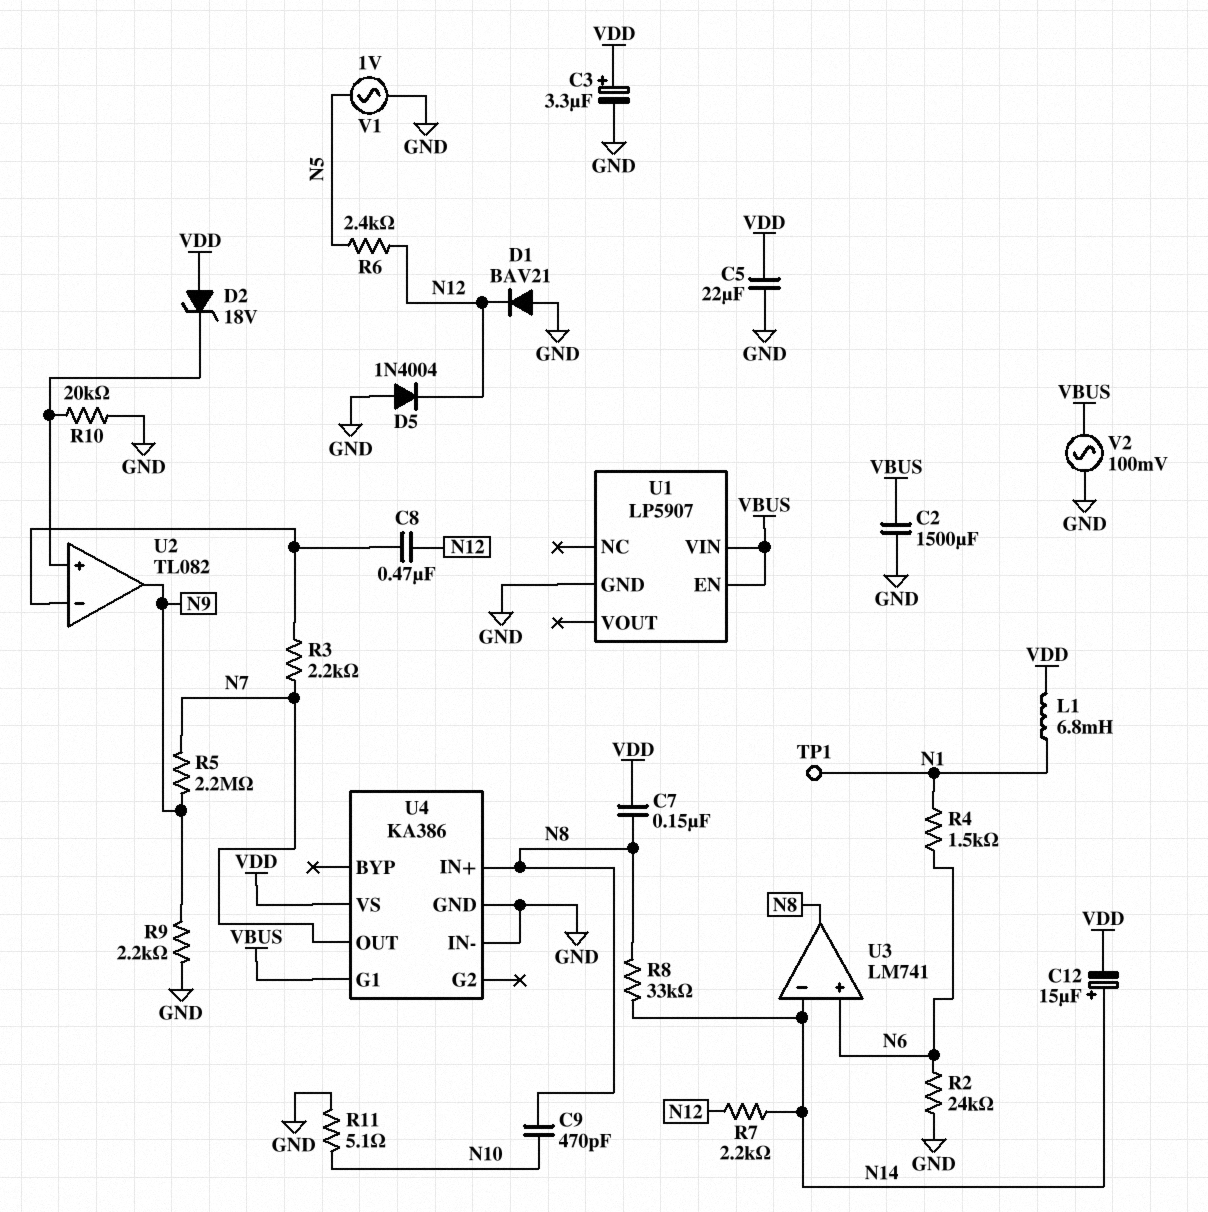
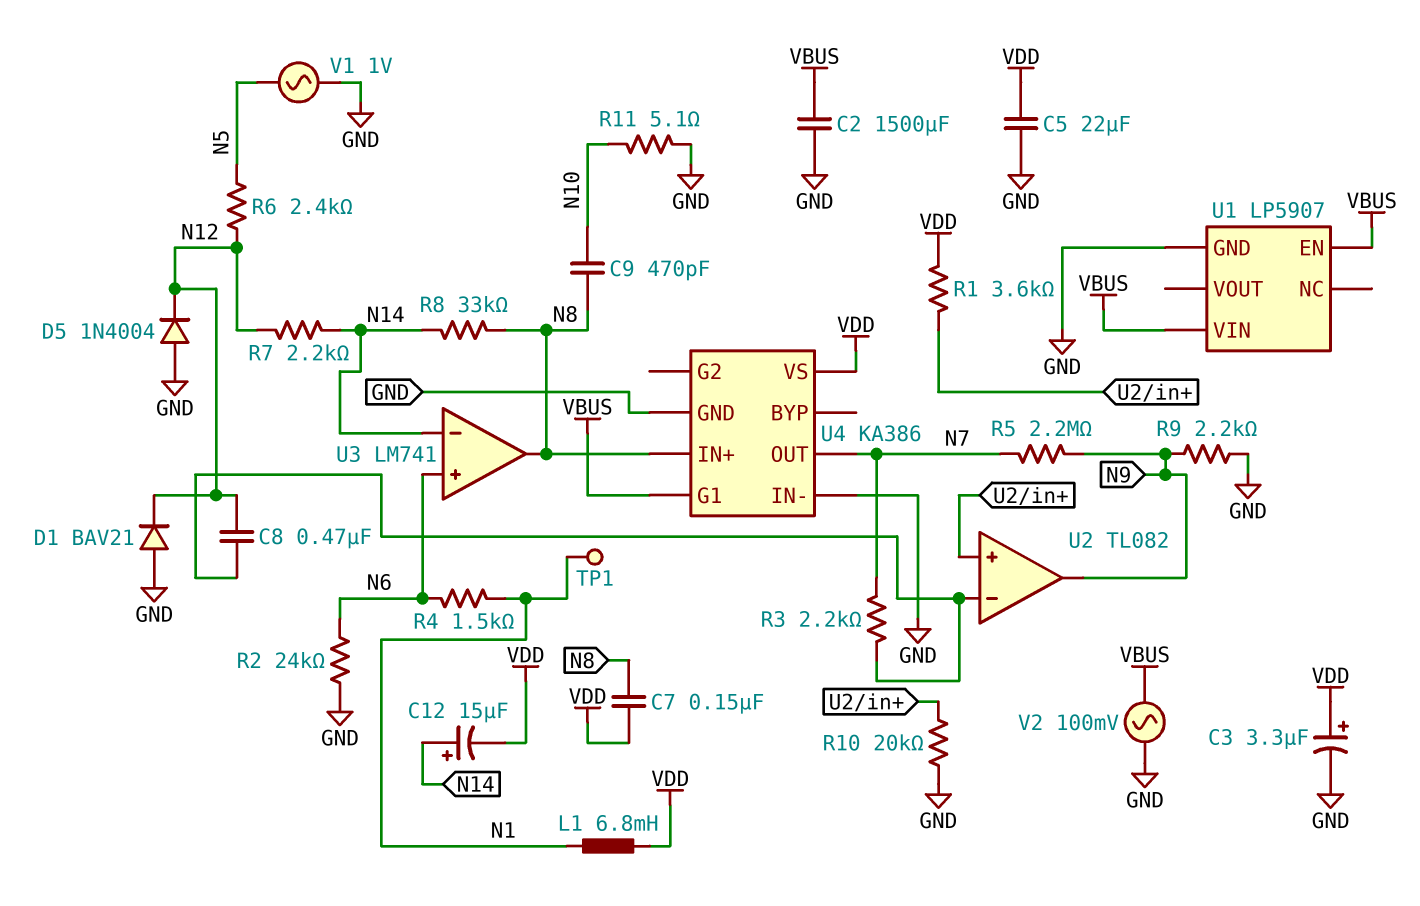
D2: zener 18V (A VDD, K U2/in+) -> none
R1: none -> 3.6k (U2/in+, VDD)

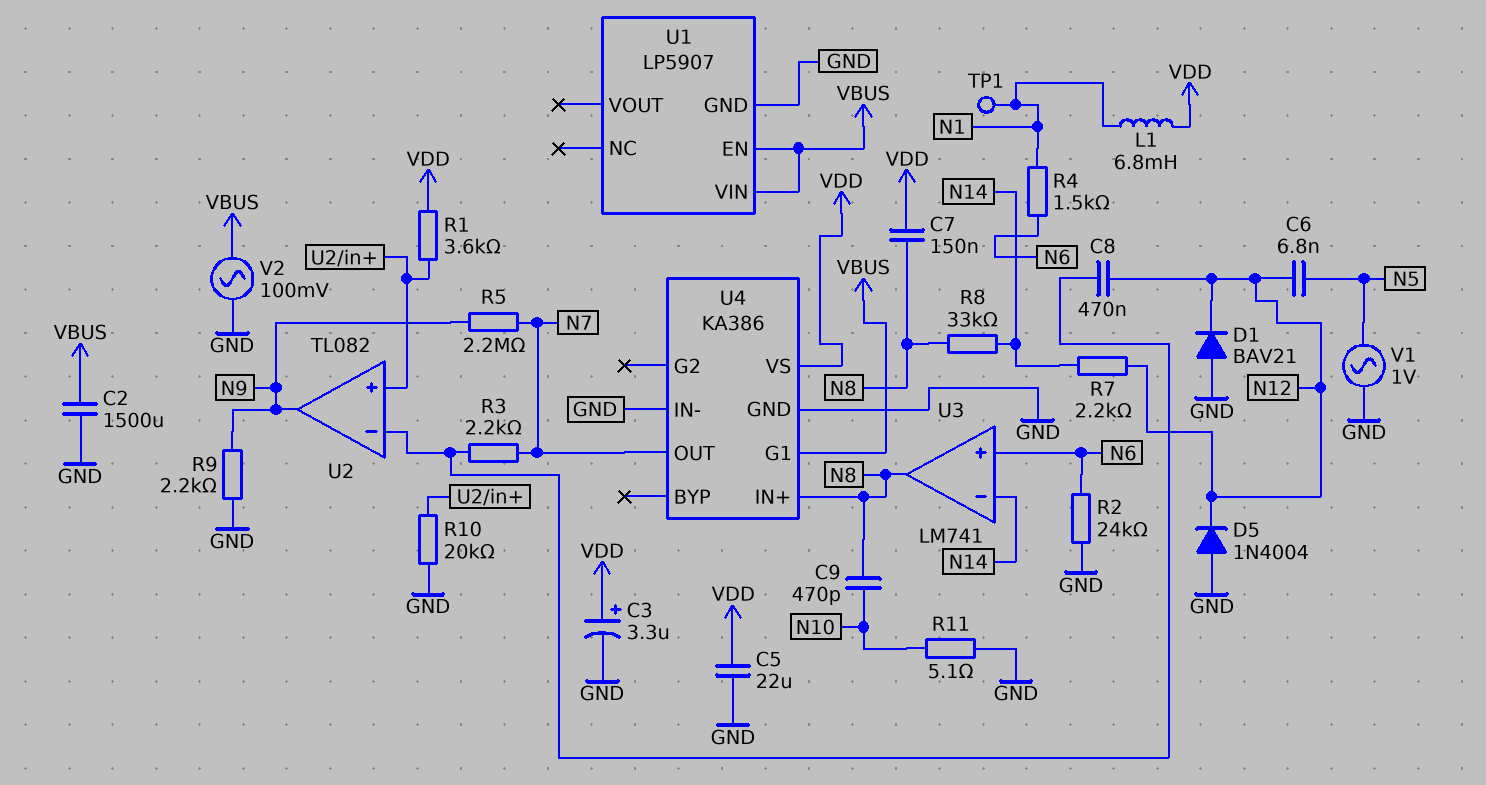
C6: none -> 6.8nF (N5, N12)
C12: 15uF (plus N14, minus VDD) -> none
R6: 2.4k (N5, N12) -> none

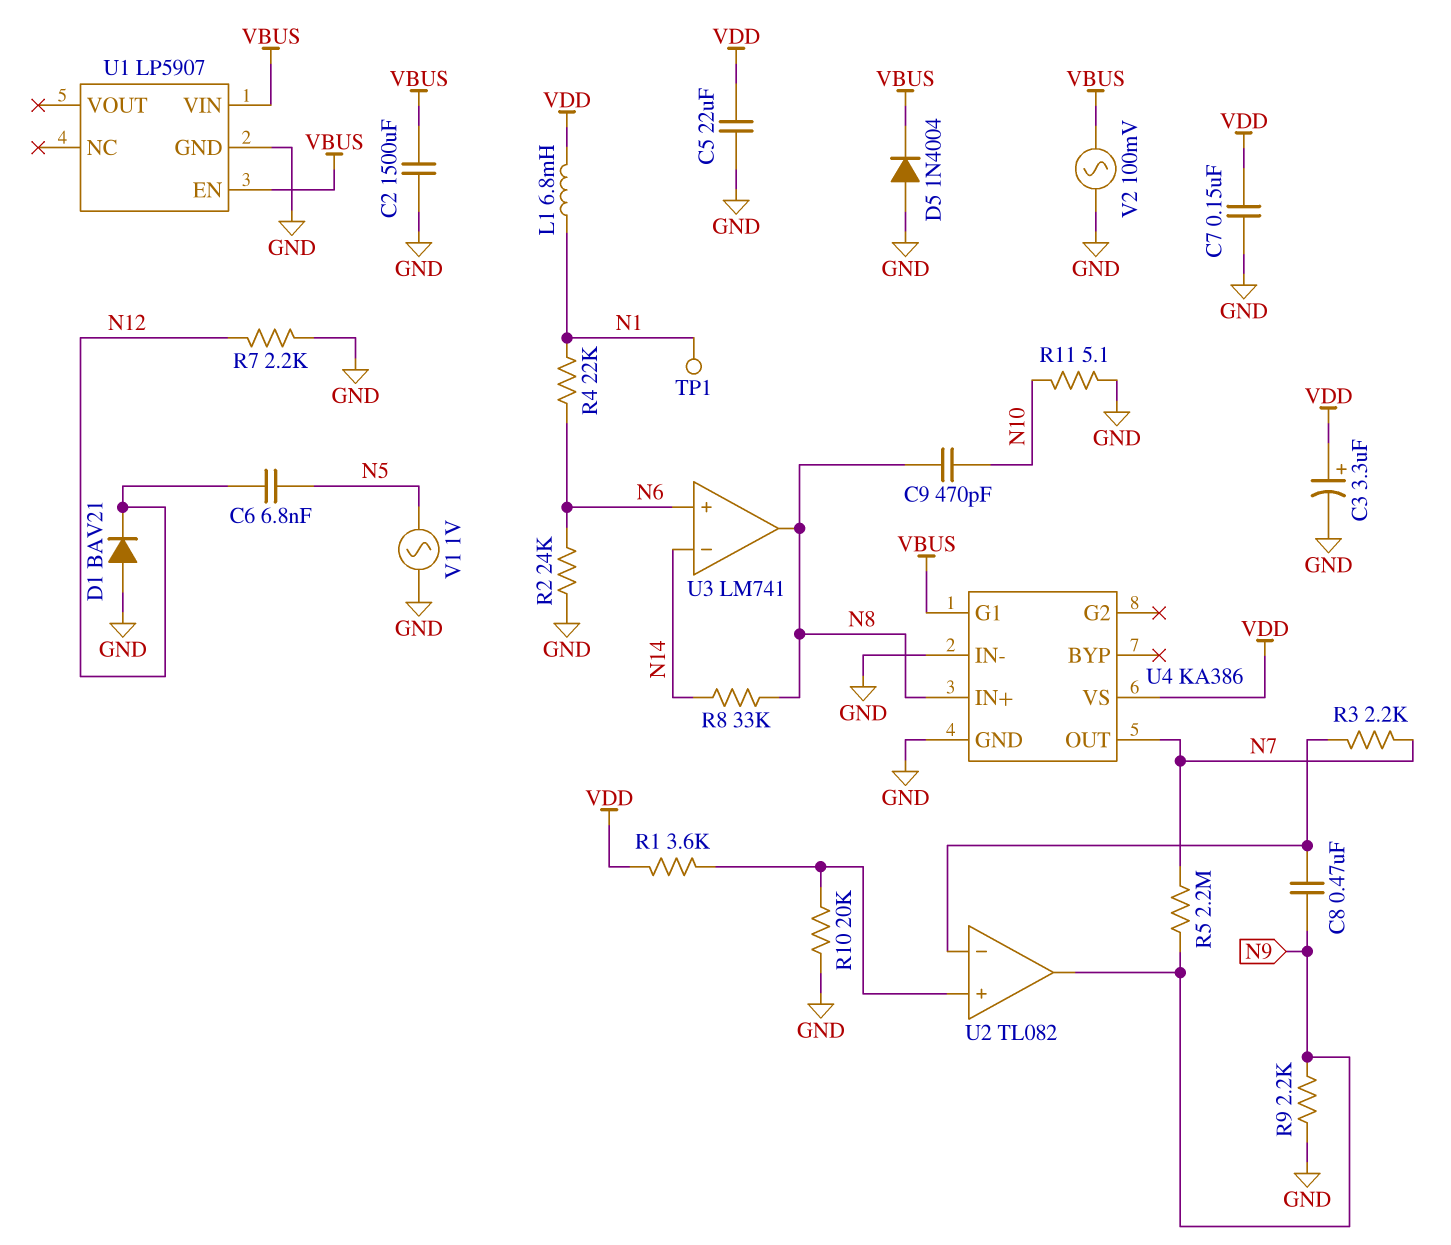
C7: 150nF (N8, VDD) -> 150nF (GND, VDD)
C8: 470nF (N12, U2/in-) -> 470nF (N9, U2/in-)
D5: diode 1N4004 (A GND, K N12) -> diode 1N4004 (A GND, K VBUS)
R4: 1.5k (N1, N6) -> 22k (N1, N6)
R7: 2.2k (N12, N14) -> 2.2k (GND, N12)

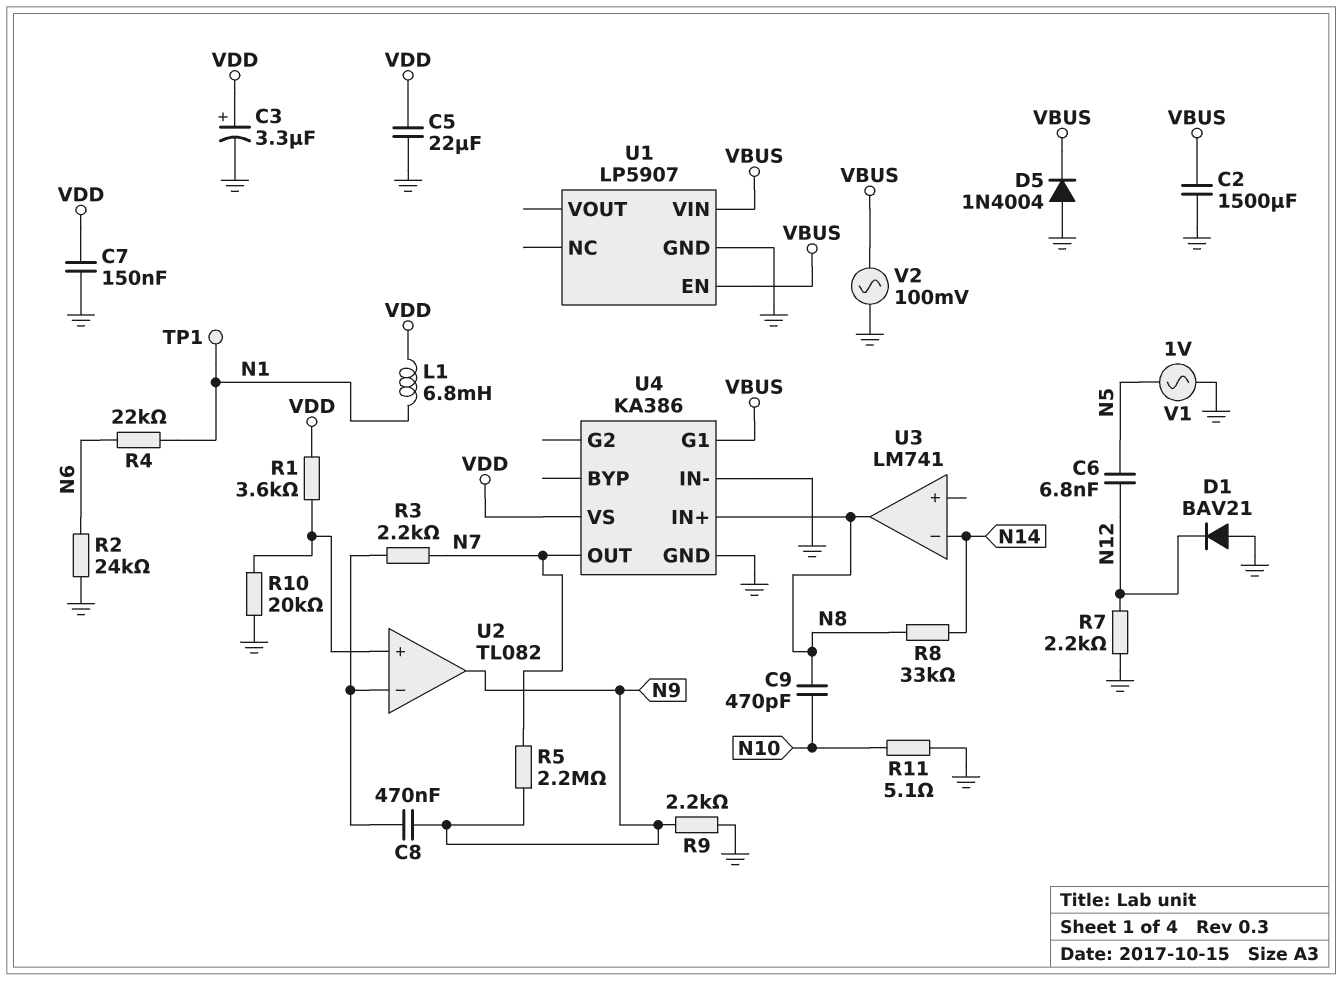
U3 pin in+: N6 -> none

